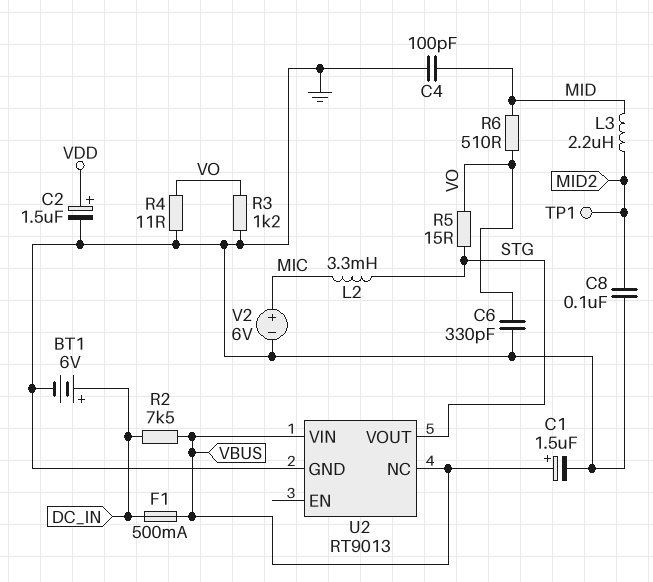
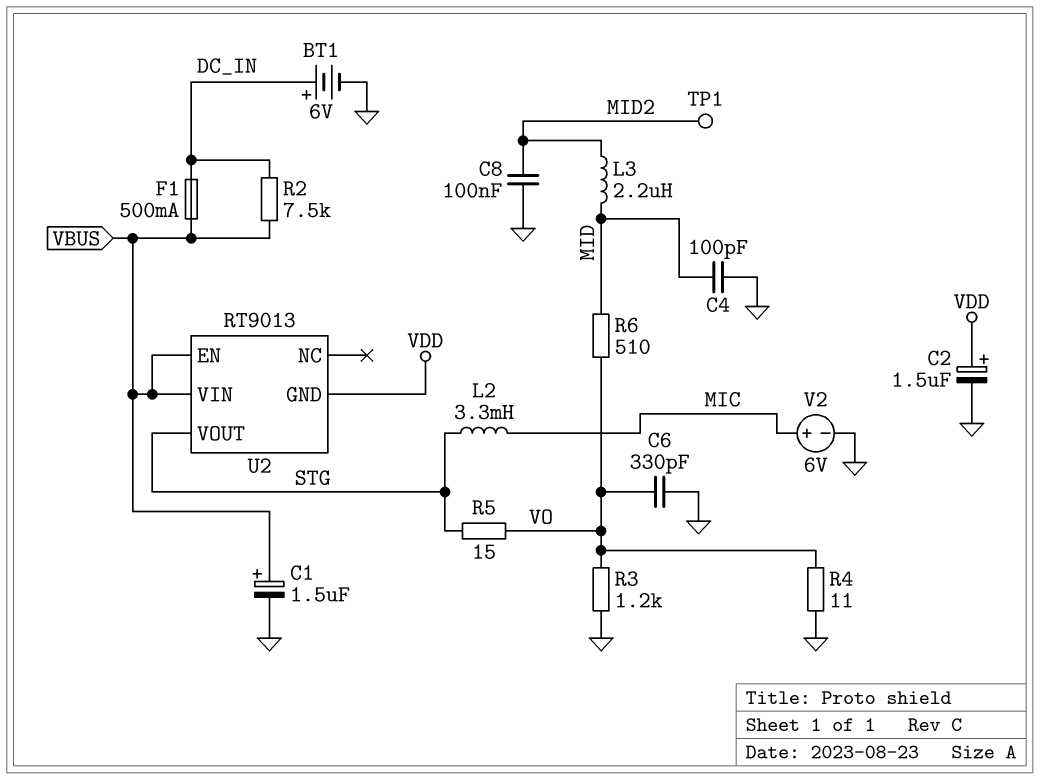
U2 pin EN: none -> VBUS
U2 pin GND: GND -> VDD
U2 pin NC: VBUS -> none

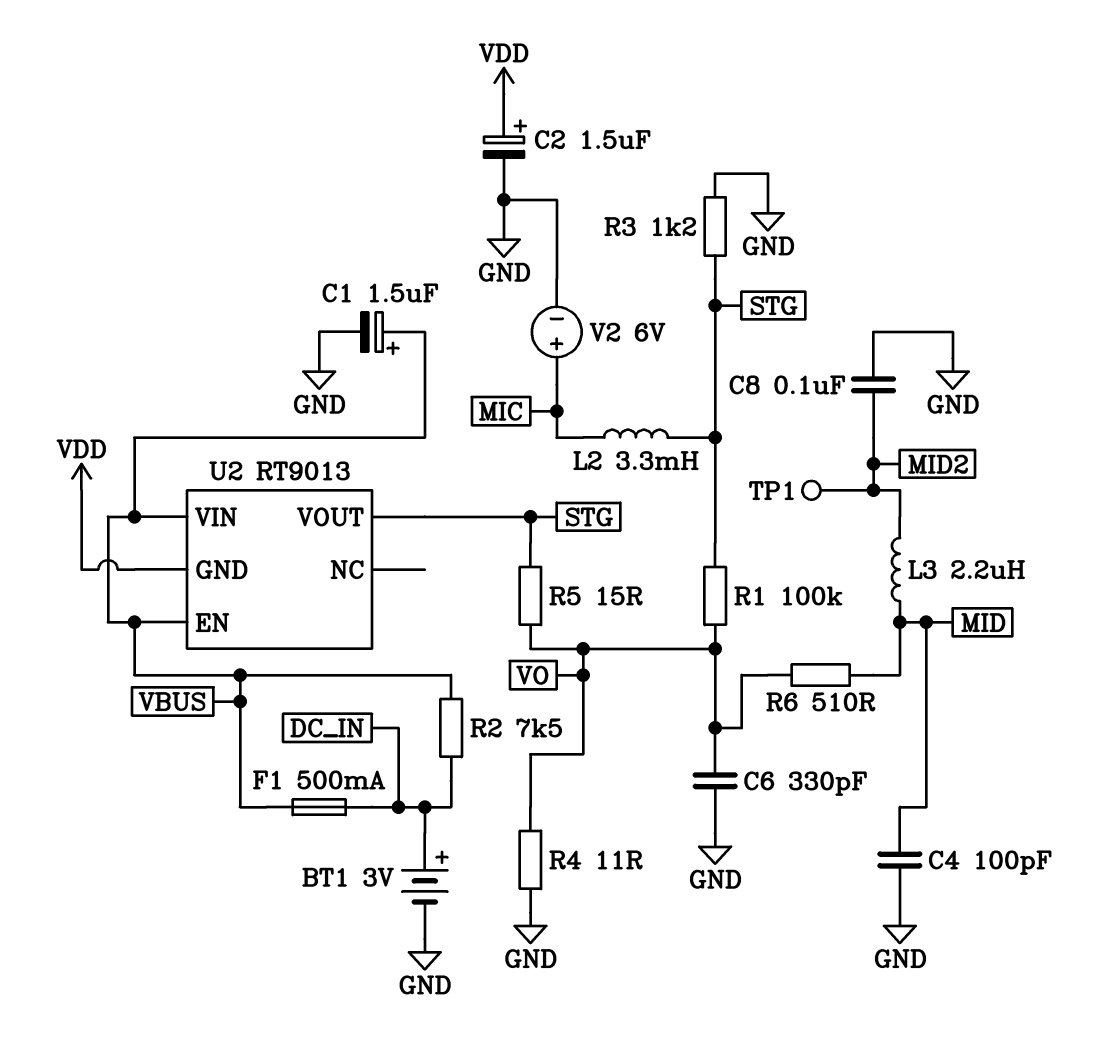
BT1: 6V (plus DC_IN, minus GND) -> 3V (plus DC_IN, minus GND)
R1: none -> 100k (STG, VO)
R3: 1.2k (GND, VO) -> 1.2k (GND, STG)

